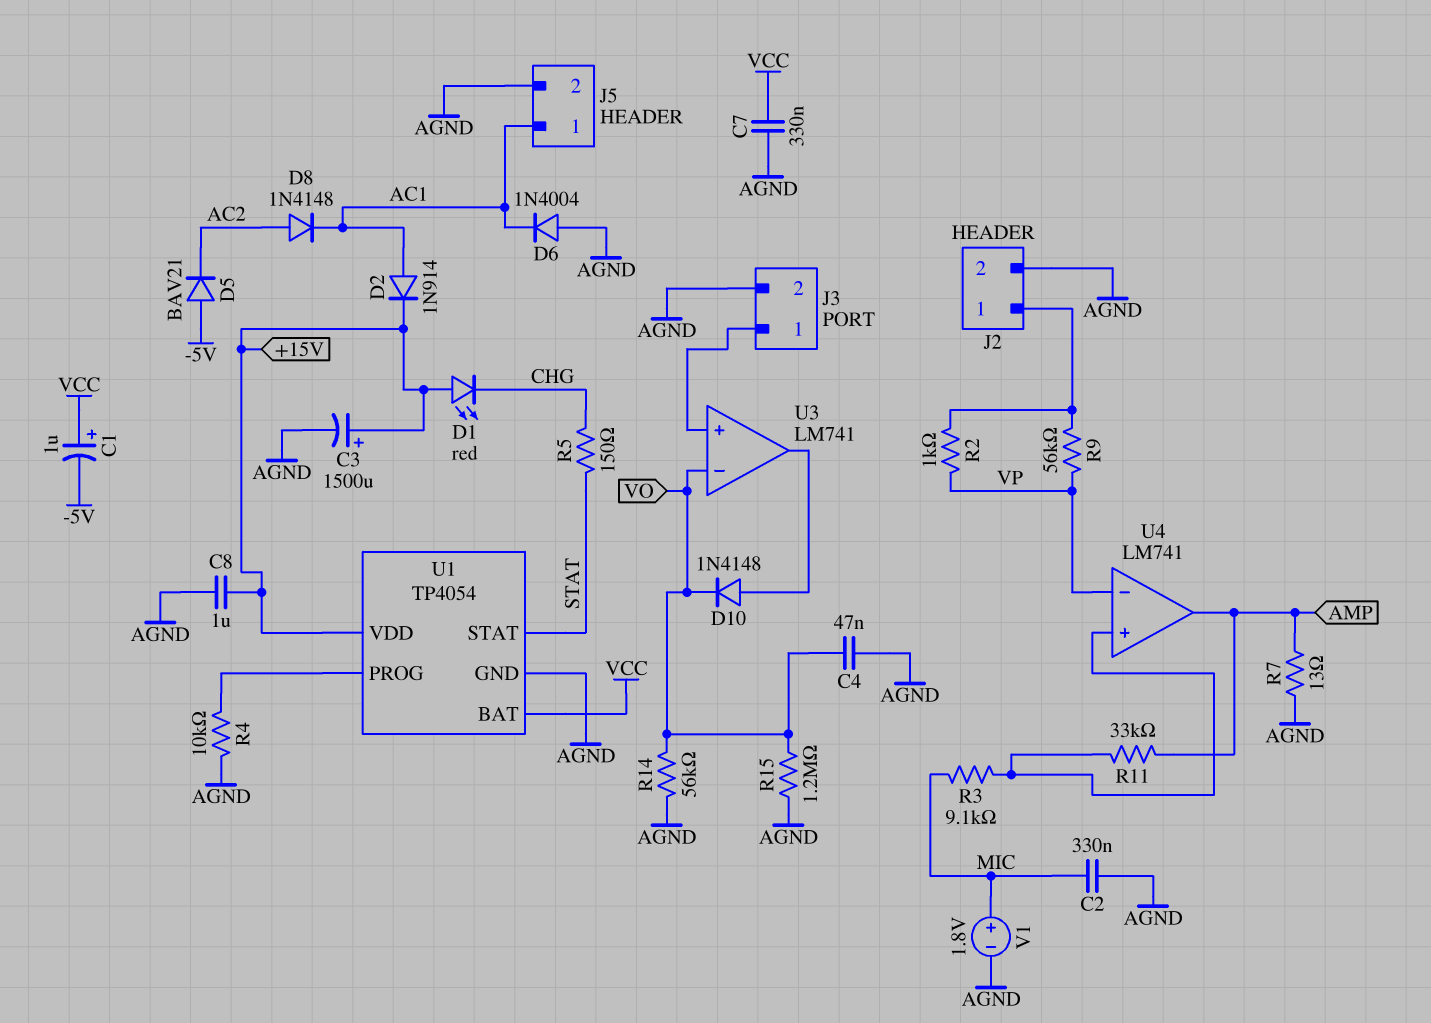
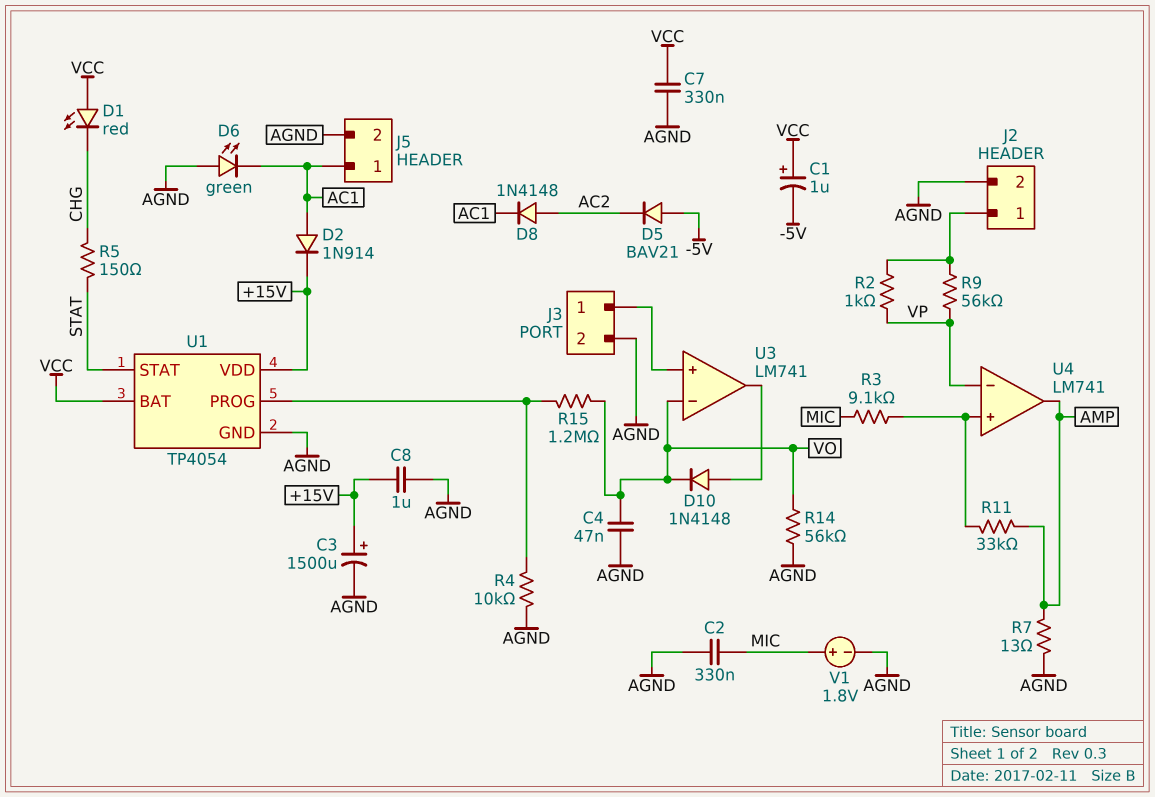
D1: LED red (A +15V, K CHG) -> LED red (A VCC, K CHG)
D6: diode 1N4004 (A AGND, K AC1) -> LED green (A AGND, K AC1)
R15: 1.2M (AGND, VO) -> 1.2M (U1/PROG, VO)

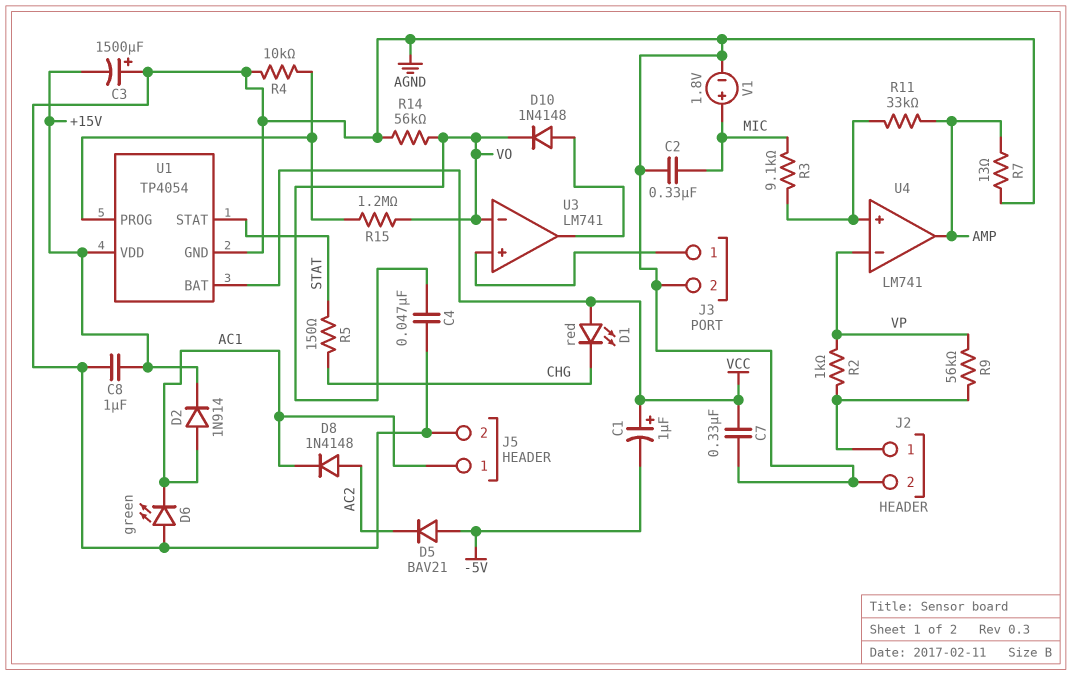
C3: 1500uF (plus +15V, minus AGND) -> 1500uF (plus AGND, minus +15V)

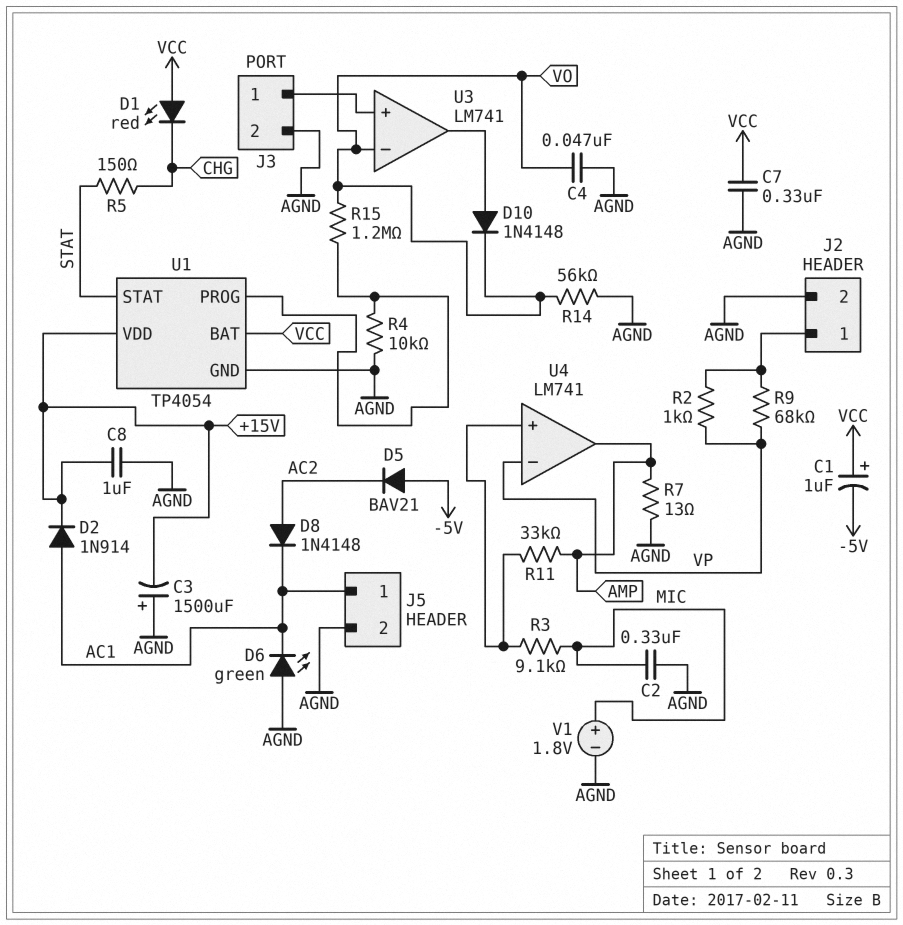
R9: 56k (J2/1, VP) -> 68k (J2/1, VP)

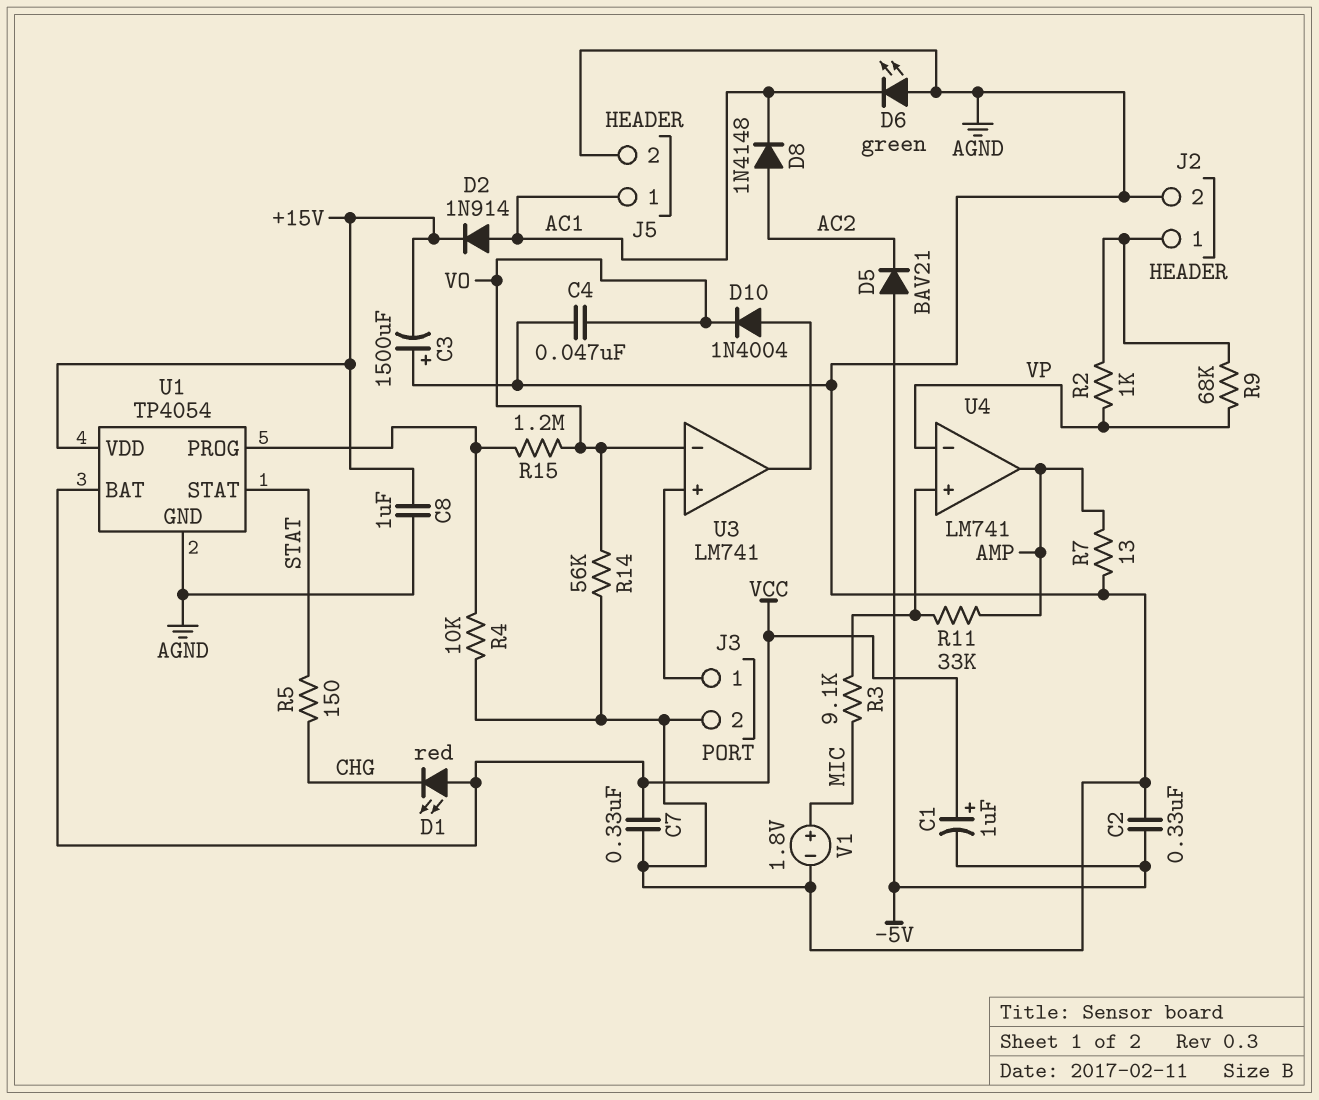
C2: 330nF (AGND, MIC) -> 330nF (-5V, AGND)
D10: diode 1N4148 (A U3/out, K VO) -> diode 1N4004 (A U3/out, K VO)

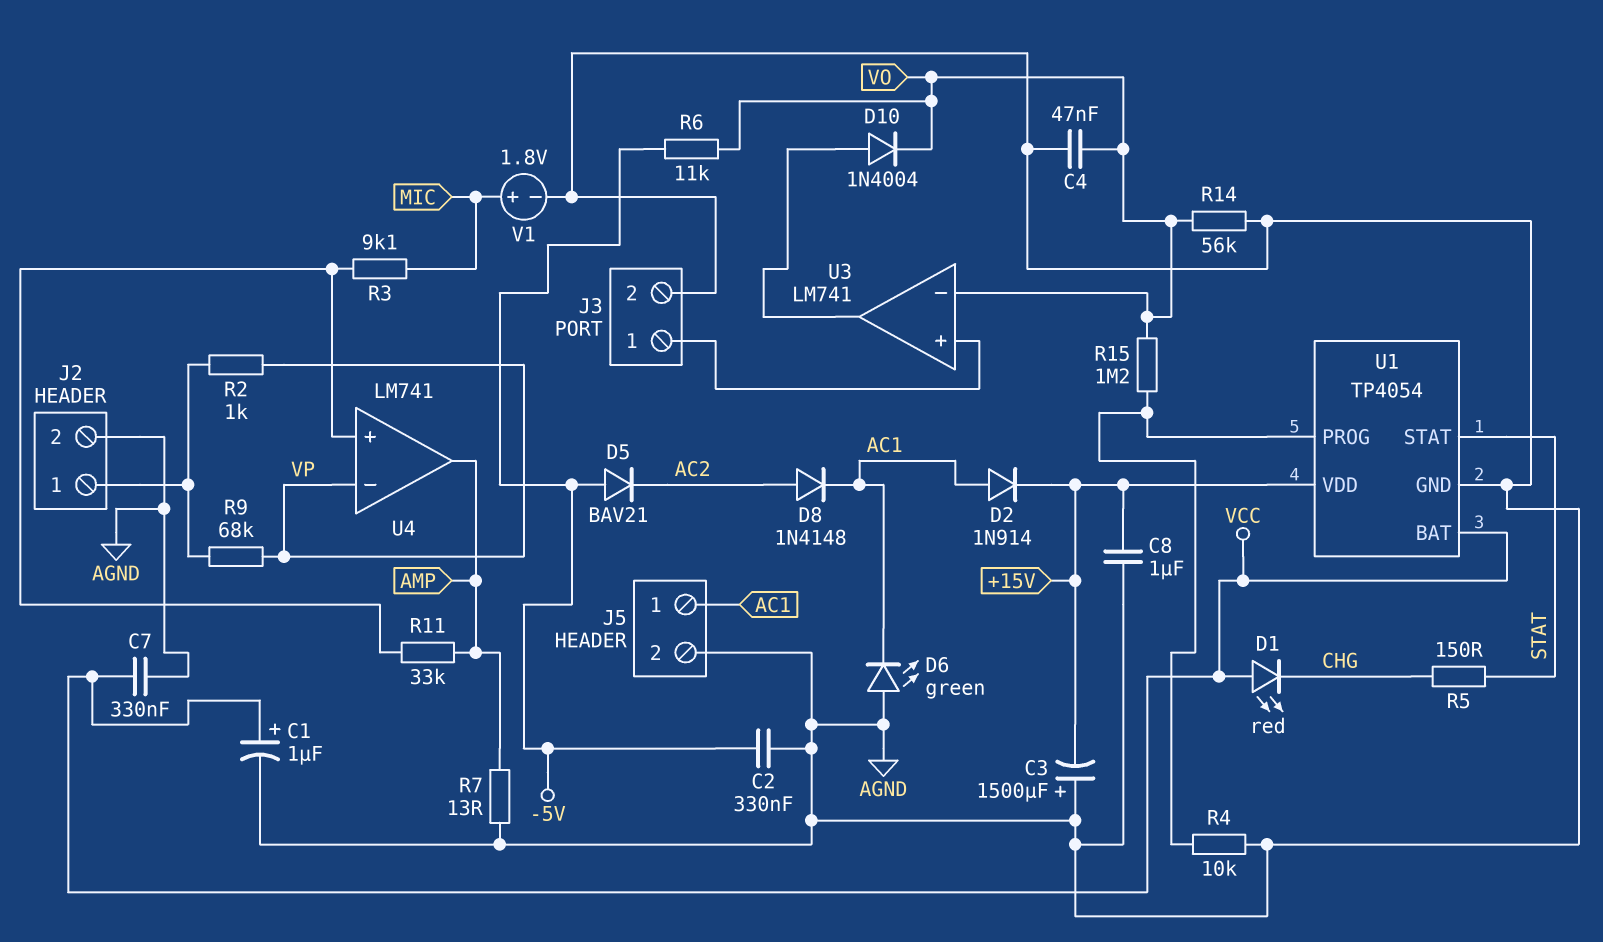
C1: 1uF (plus VCC, minus -5V) -> 1uF (plus VCC, minus AGND)
R6: none -> 11k (-5V, VO)

